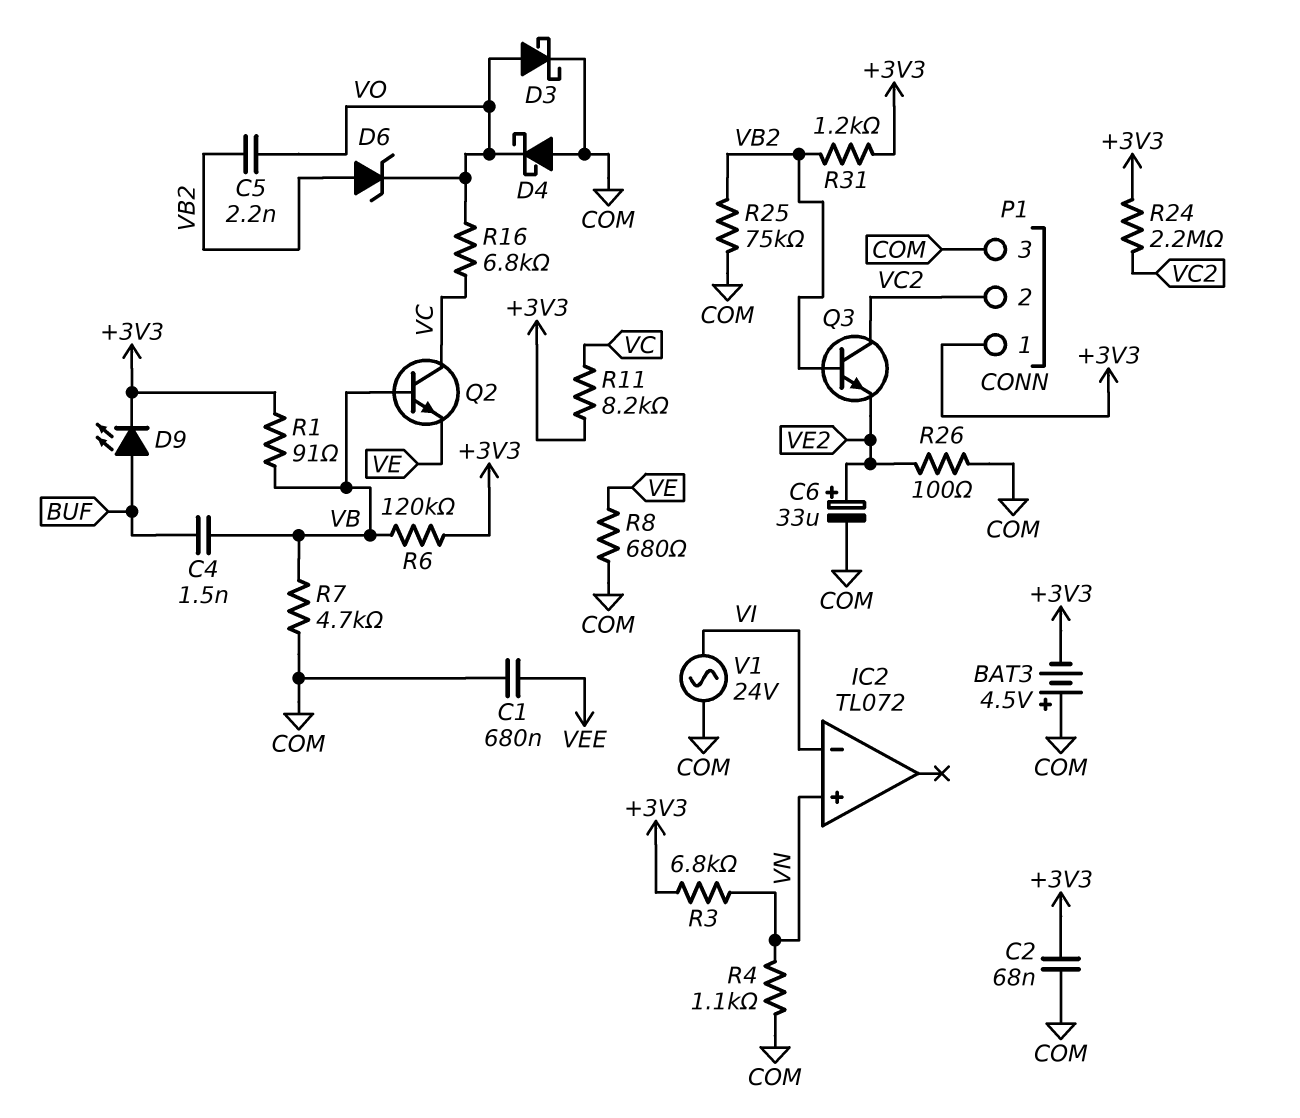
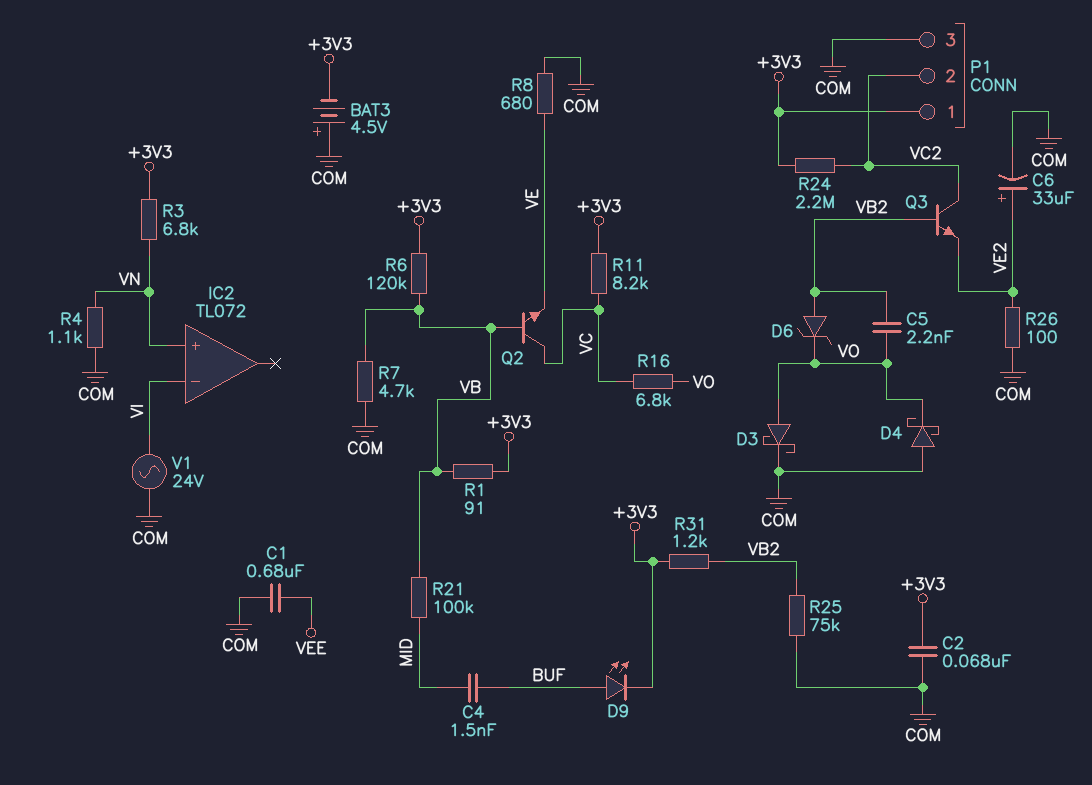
C4: 1.5nF (BUF, VB) -> 1.5nF (BUF, MID)
R21: none -> 100k (MID, VB)

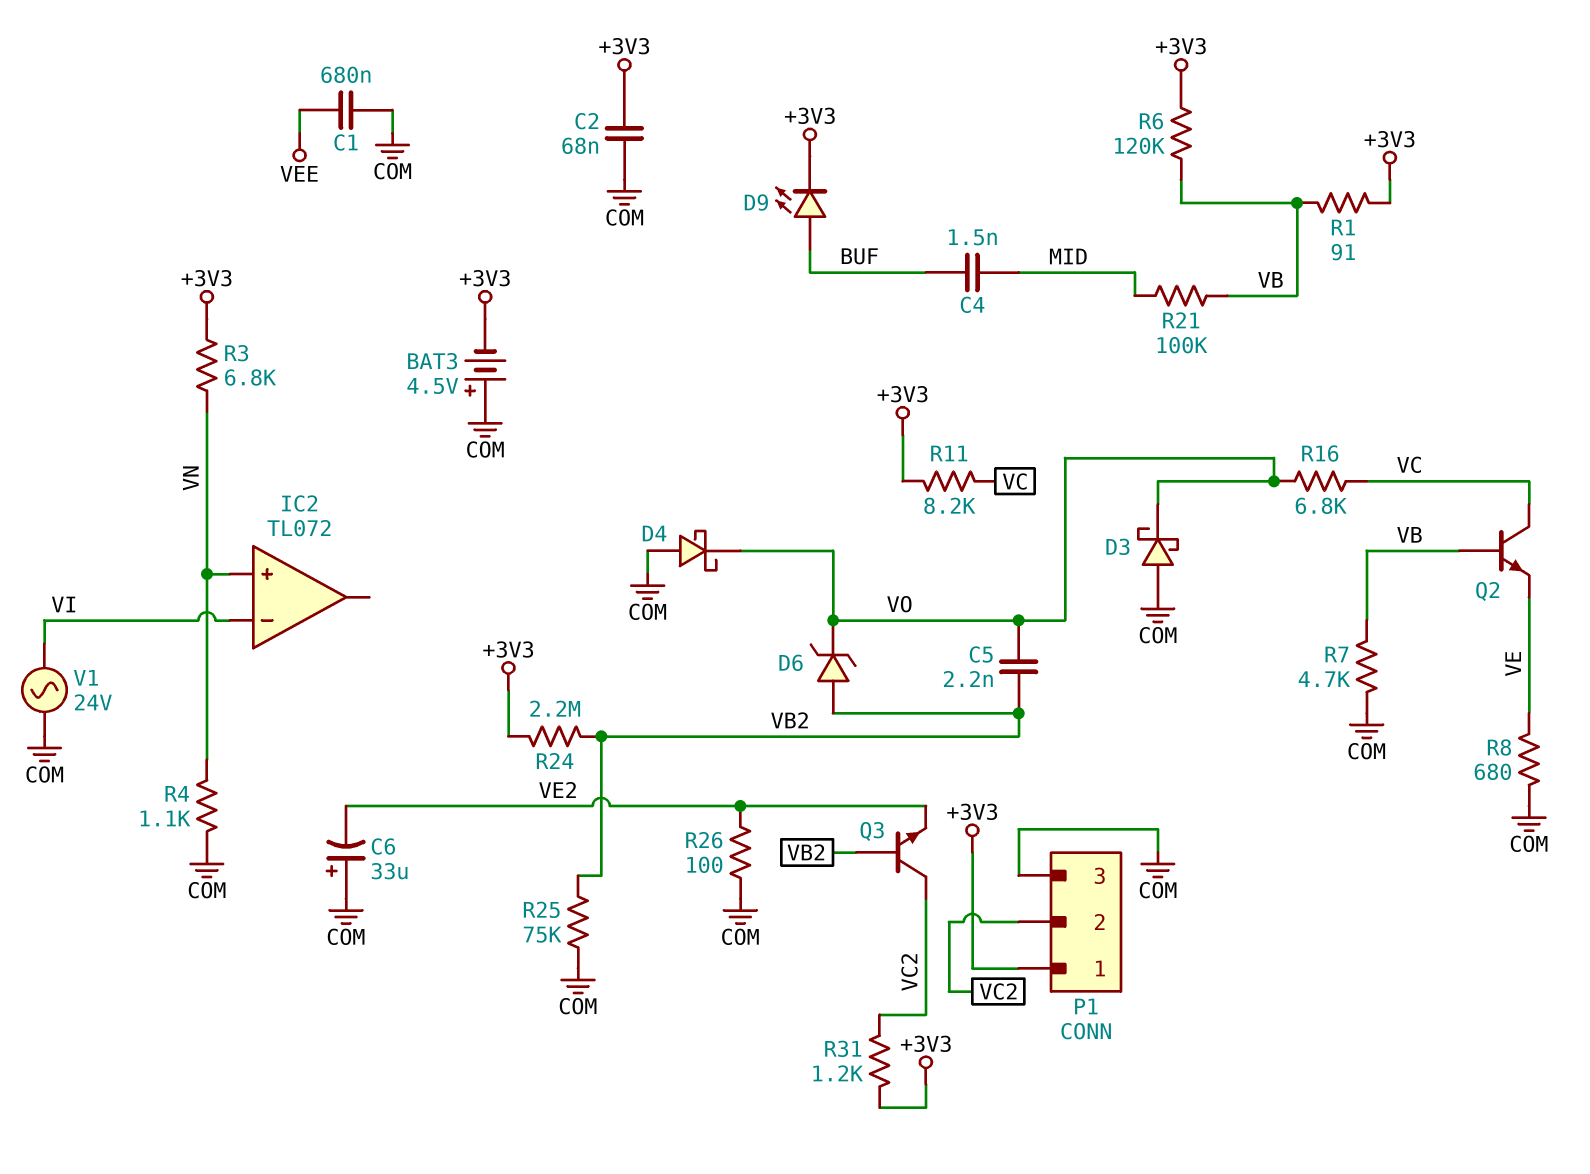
C6: 33uF (plus VE2, minus COM) -> 33uF (plus COM, minus VE2)
D3: schottky (A VO, K COM) -> schottky (A COM, K VO)
R24: 2.2M (+3V3, VC2) -> 2.2M (+3V3, VB2)
R31: 1.2k (+3V3, VB2) -> 1.2k (+3V3, VC2)

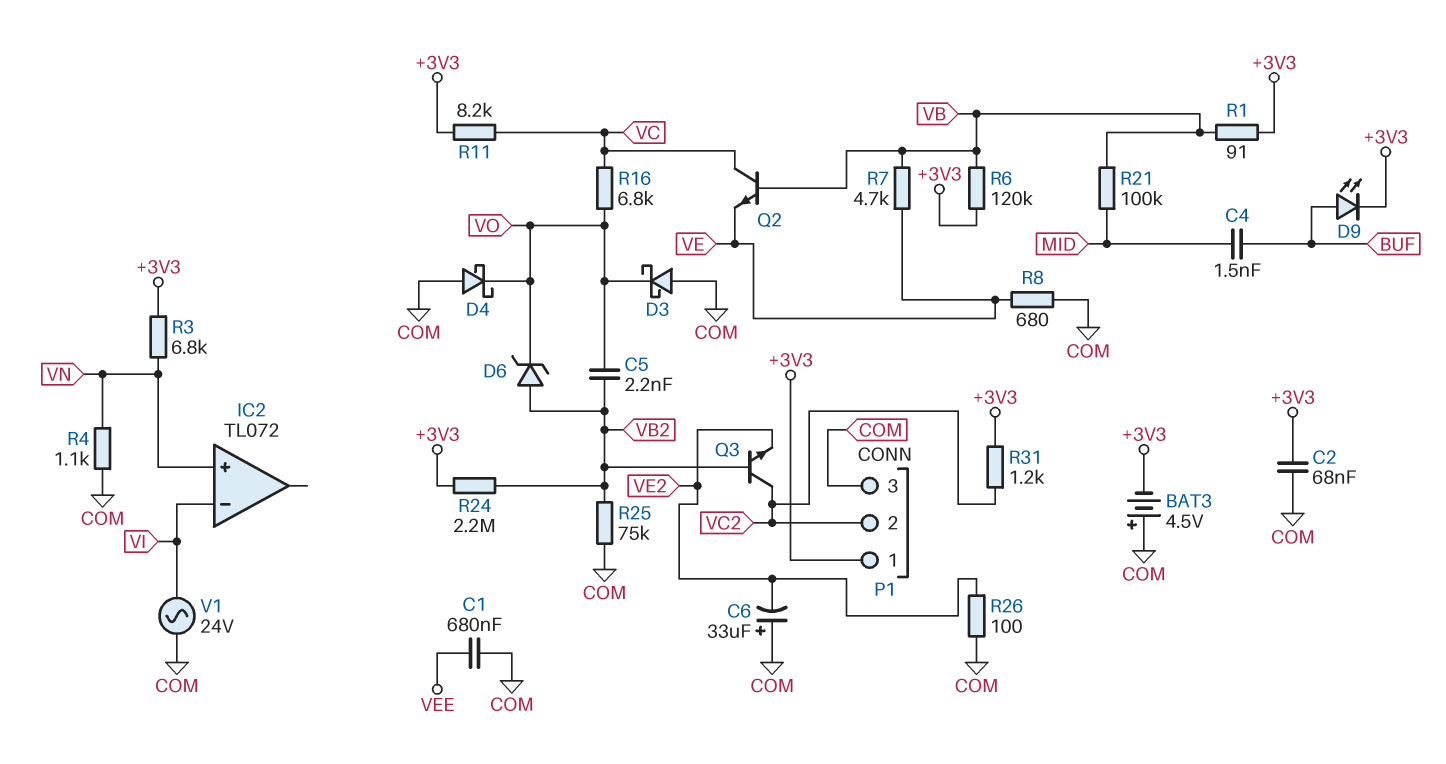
R7: 4.7k (COM, VB) -> 4.7k (VB, VE)

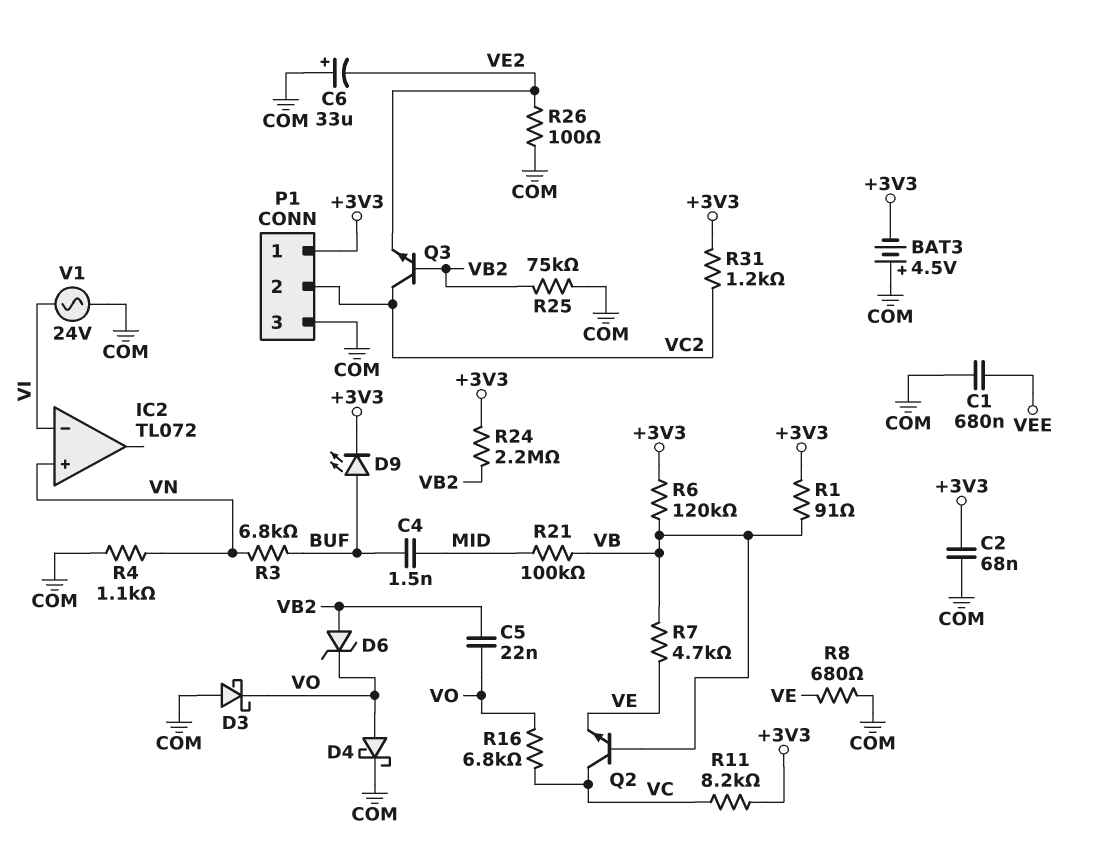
C5: 2.2nF (VB2, VO) -> 22nF (VB2, VO)
D4: schottky (A COM, K VO) -> schottky (A VO, K COM)
R3: 6.8k (+3V3, VN) -> 6.8k (BUF, VN)

